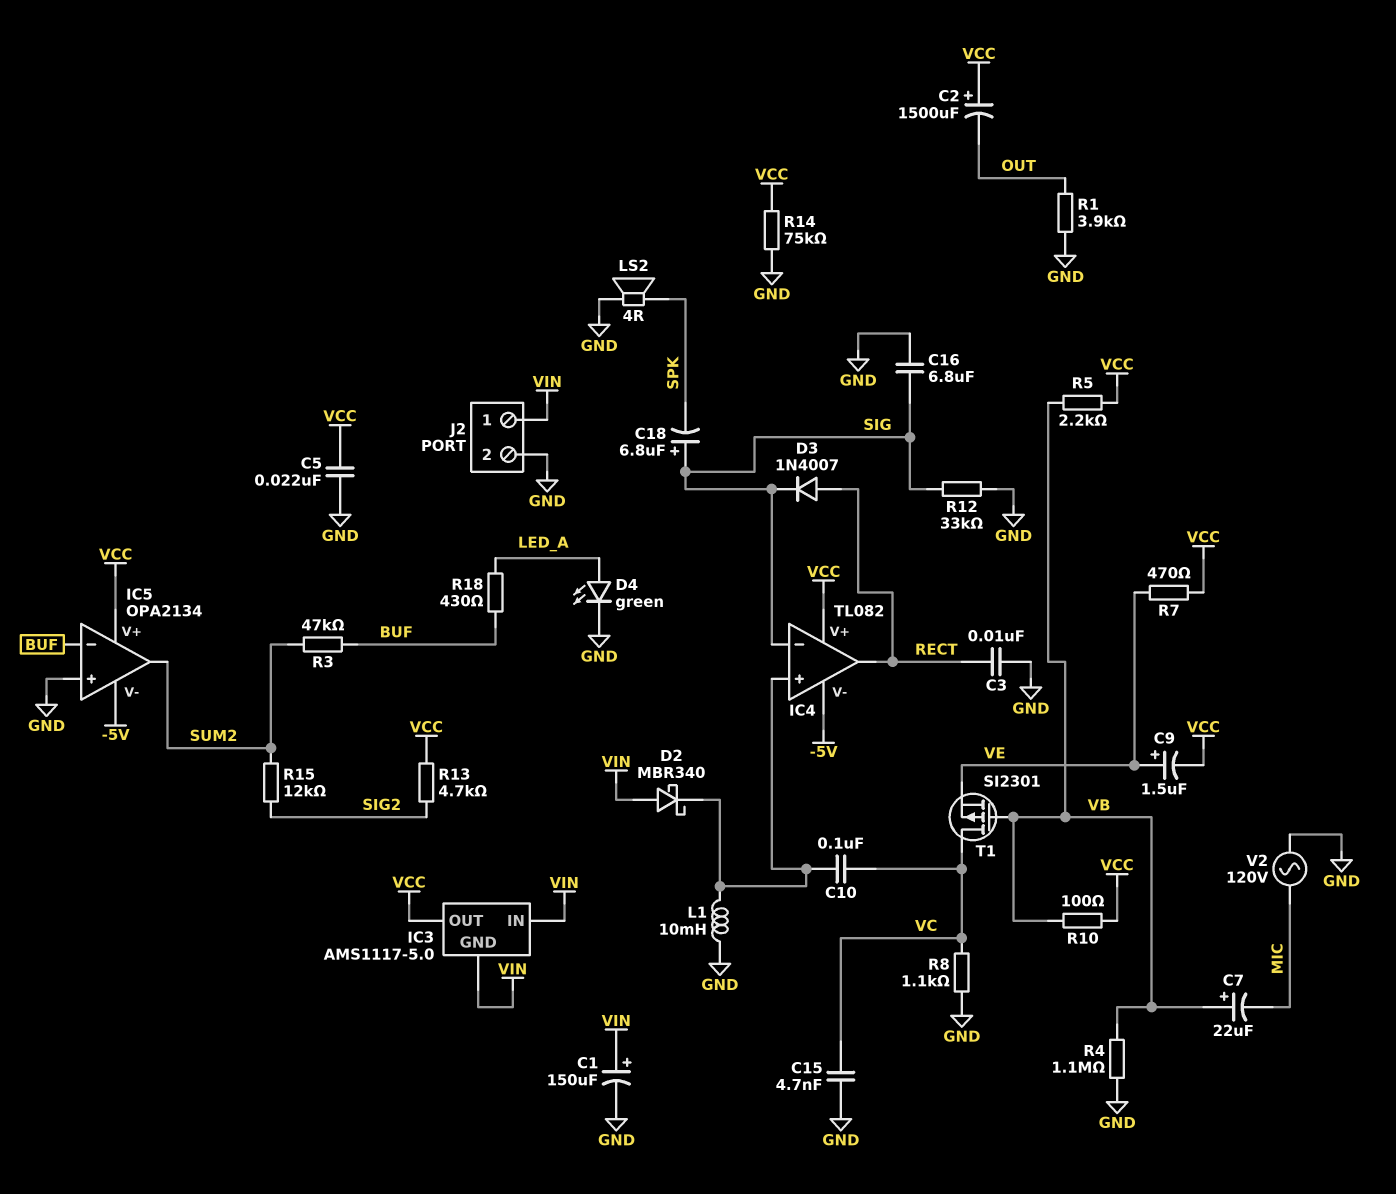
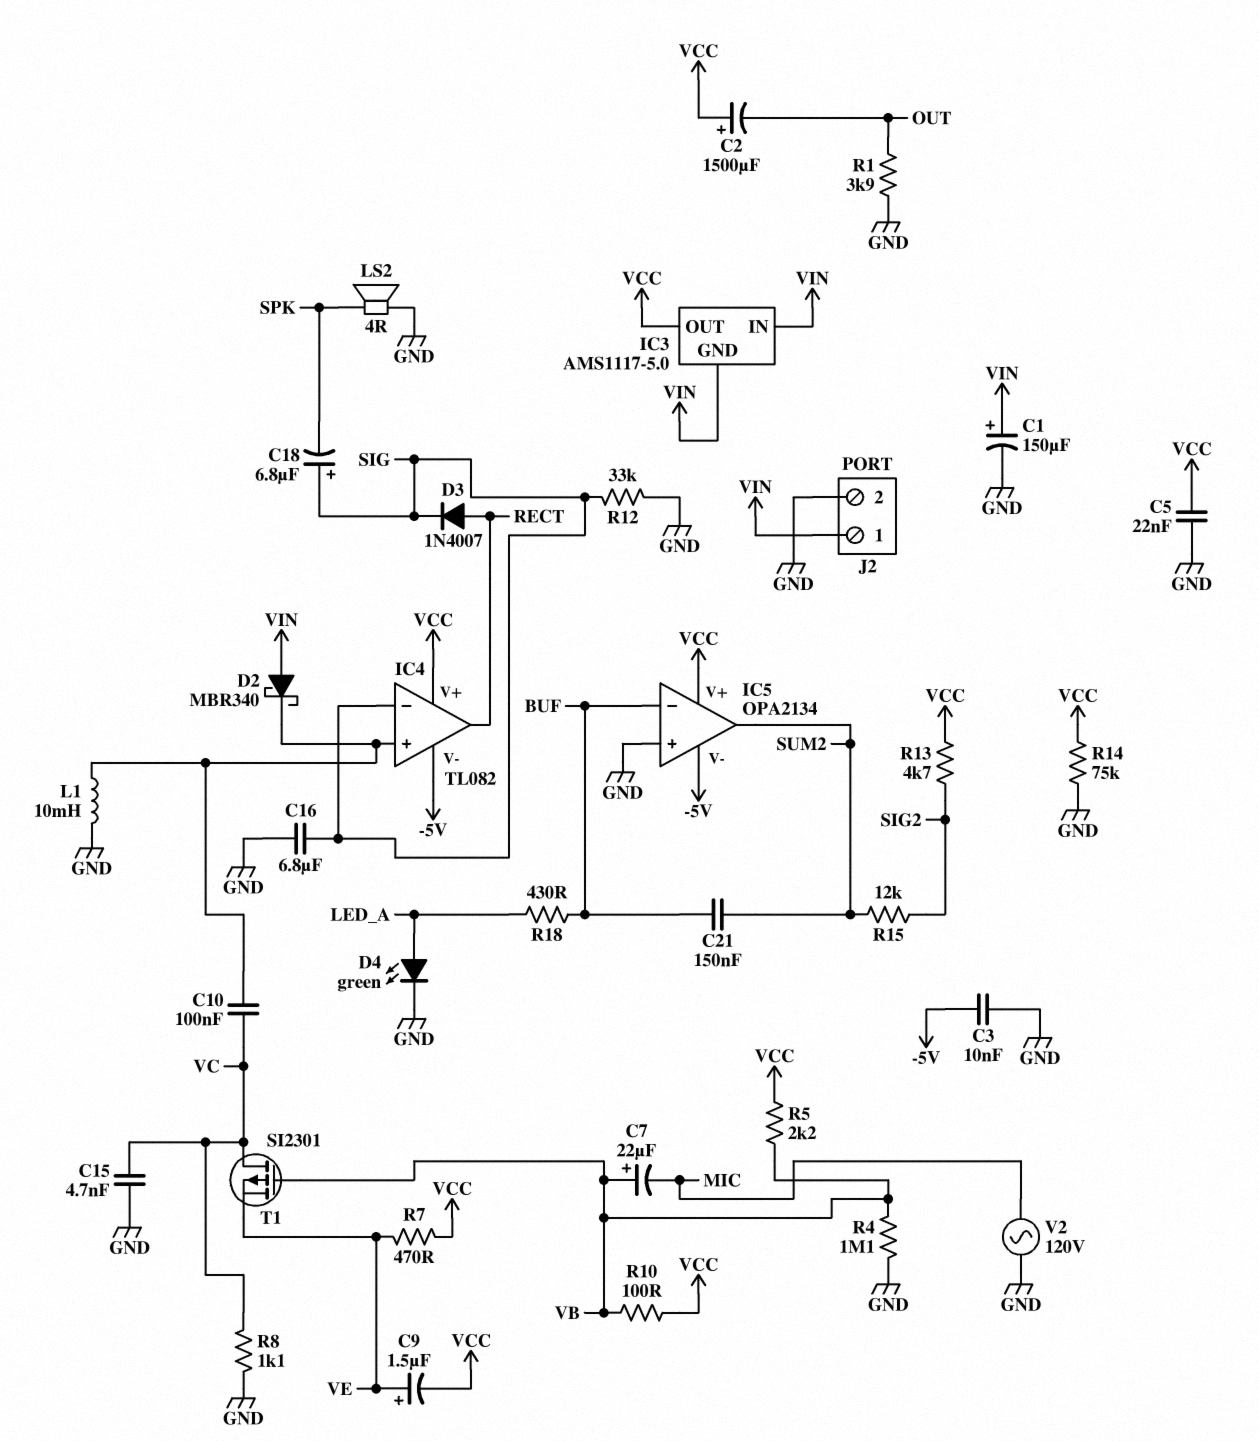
C3: 10nF (GND, RECT) -> 10nF (-5V, GND)
C21: none -> 150nF (BUF, SUM2)
R3: 47k (BUF, SUM2) -> none

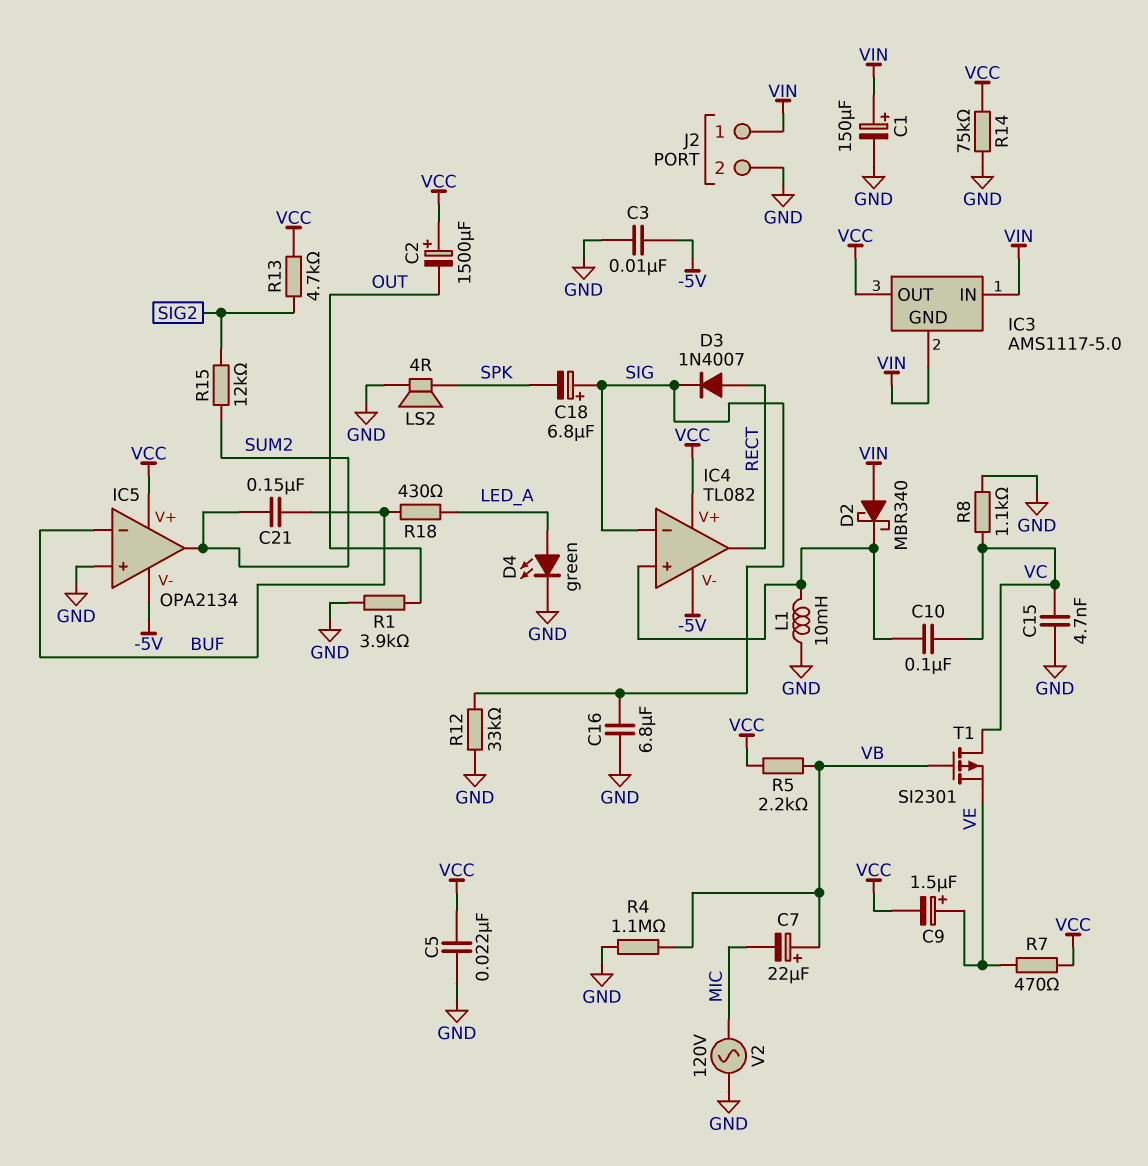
R10: 100 (VB, VCC) -> none

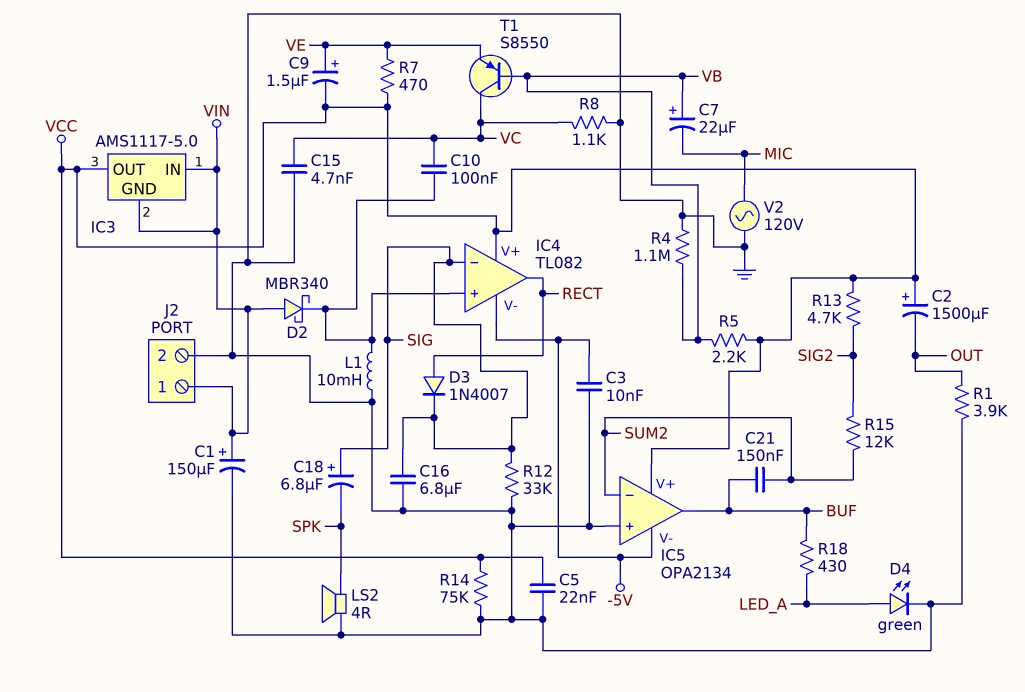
IC5 pin in-: BUF -> SUM2
IC5 pin out: SUM2 -> BUF
T1: PMOS SI2301 (G VB, D VC, S VE) -> PNP S8550 (B VB, C VC, E VE)

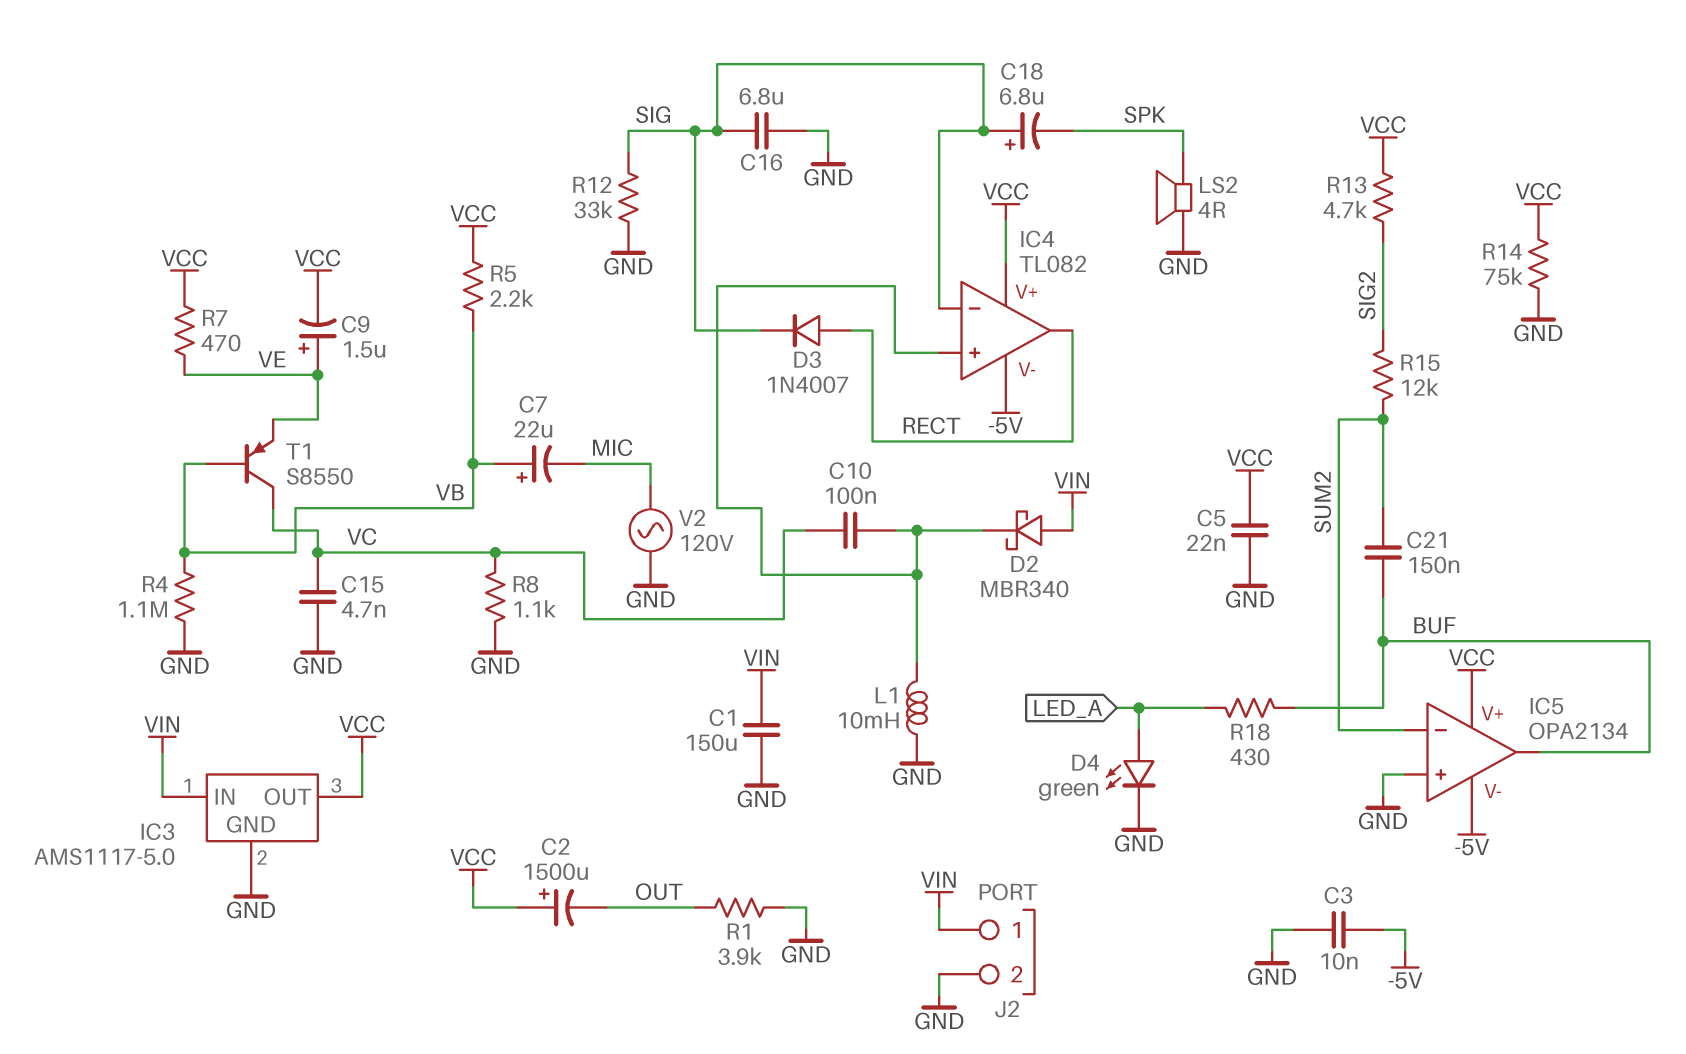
C1: 150uF (plus VIN, minus GND) -> 150uF (GND, VIN)
IC3 pin GND: VIN -> GND

